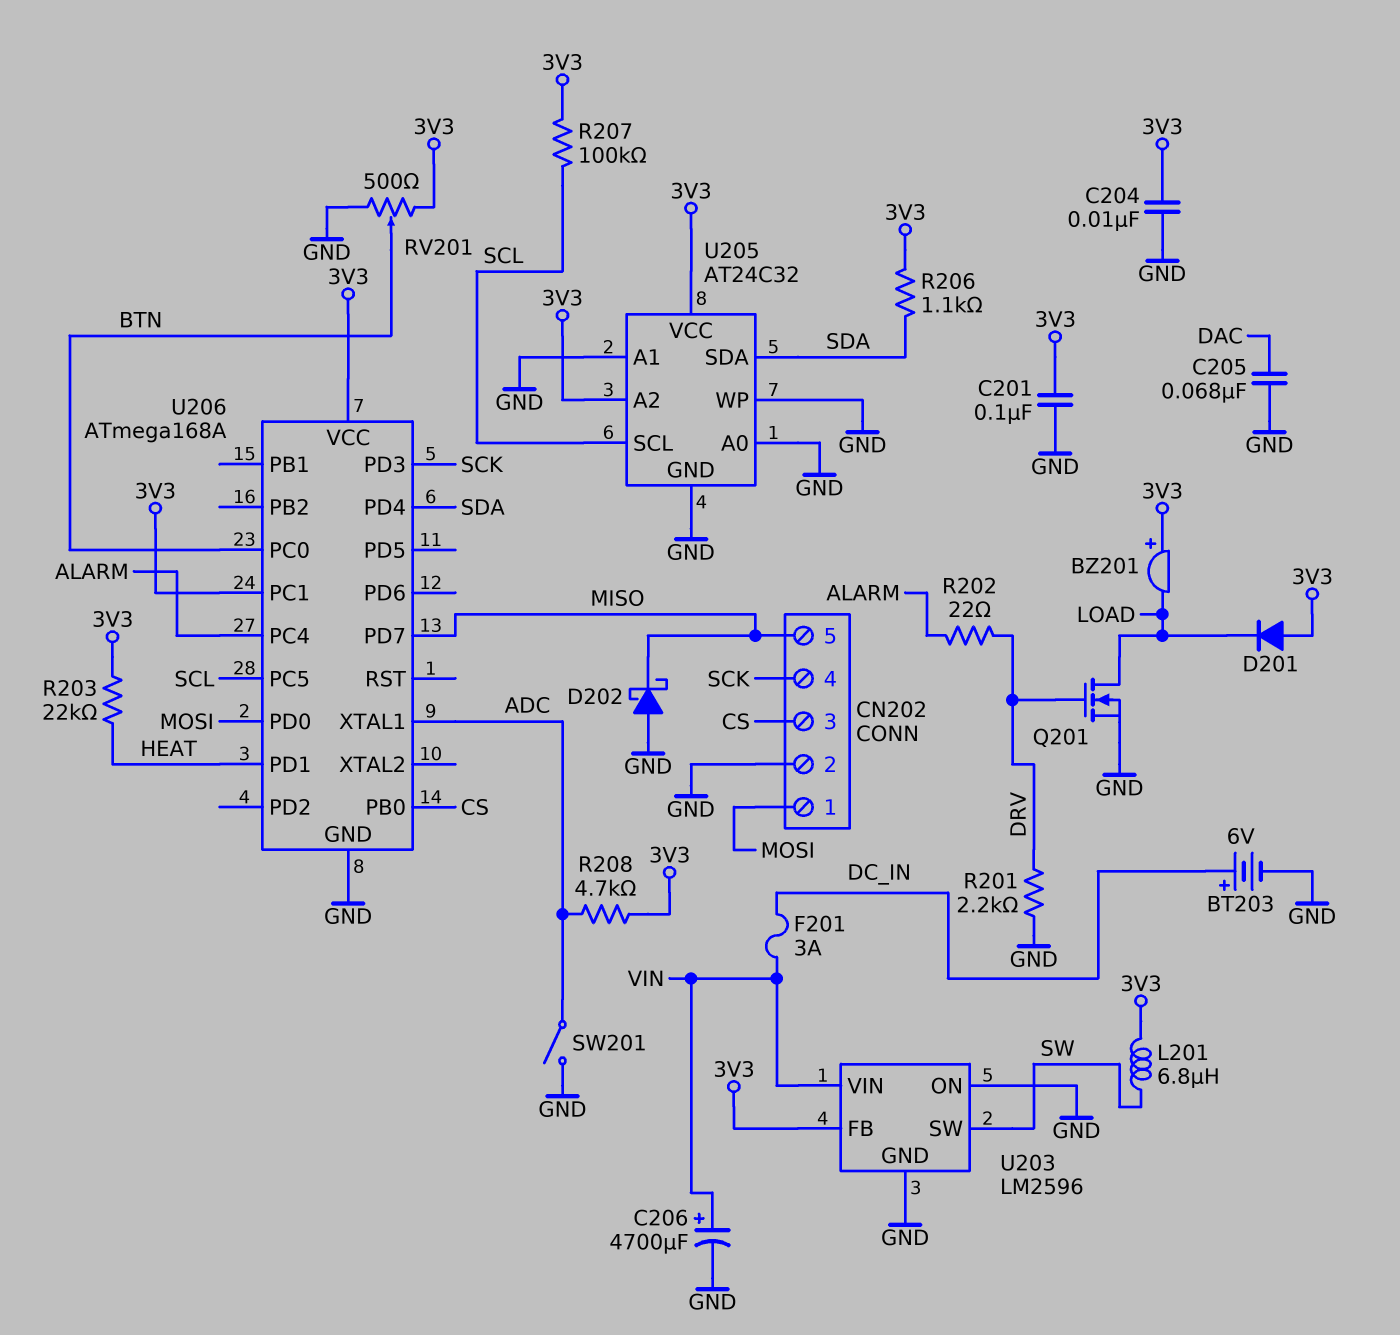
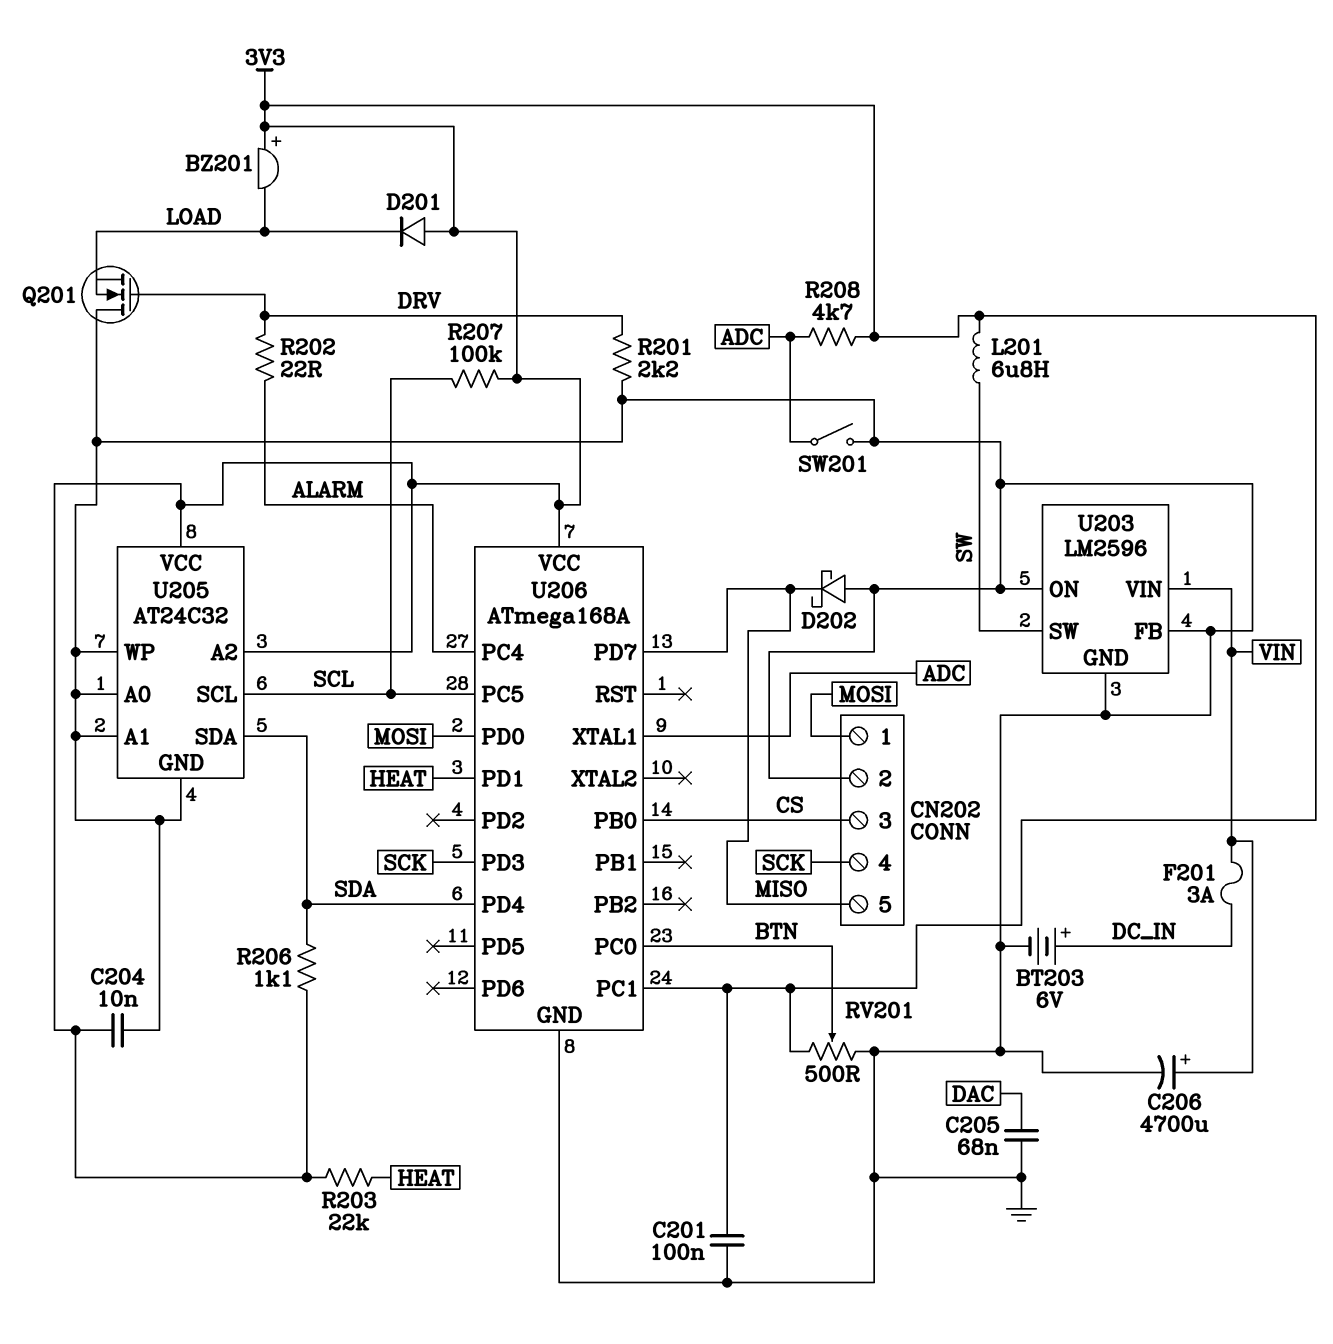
Q201: NMOS (G DRV, D LOAD, S GND) -> NMOS (G DRV, D GND, S LOAD)
U203 pin FB: 3V3 -> GND

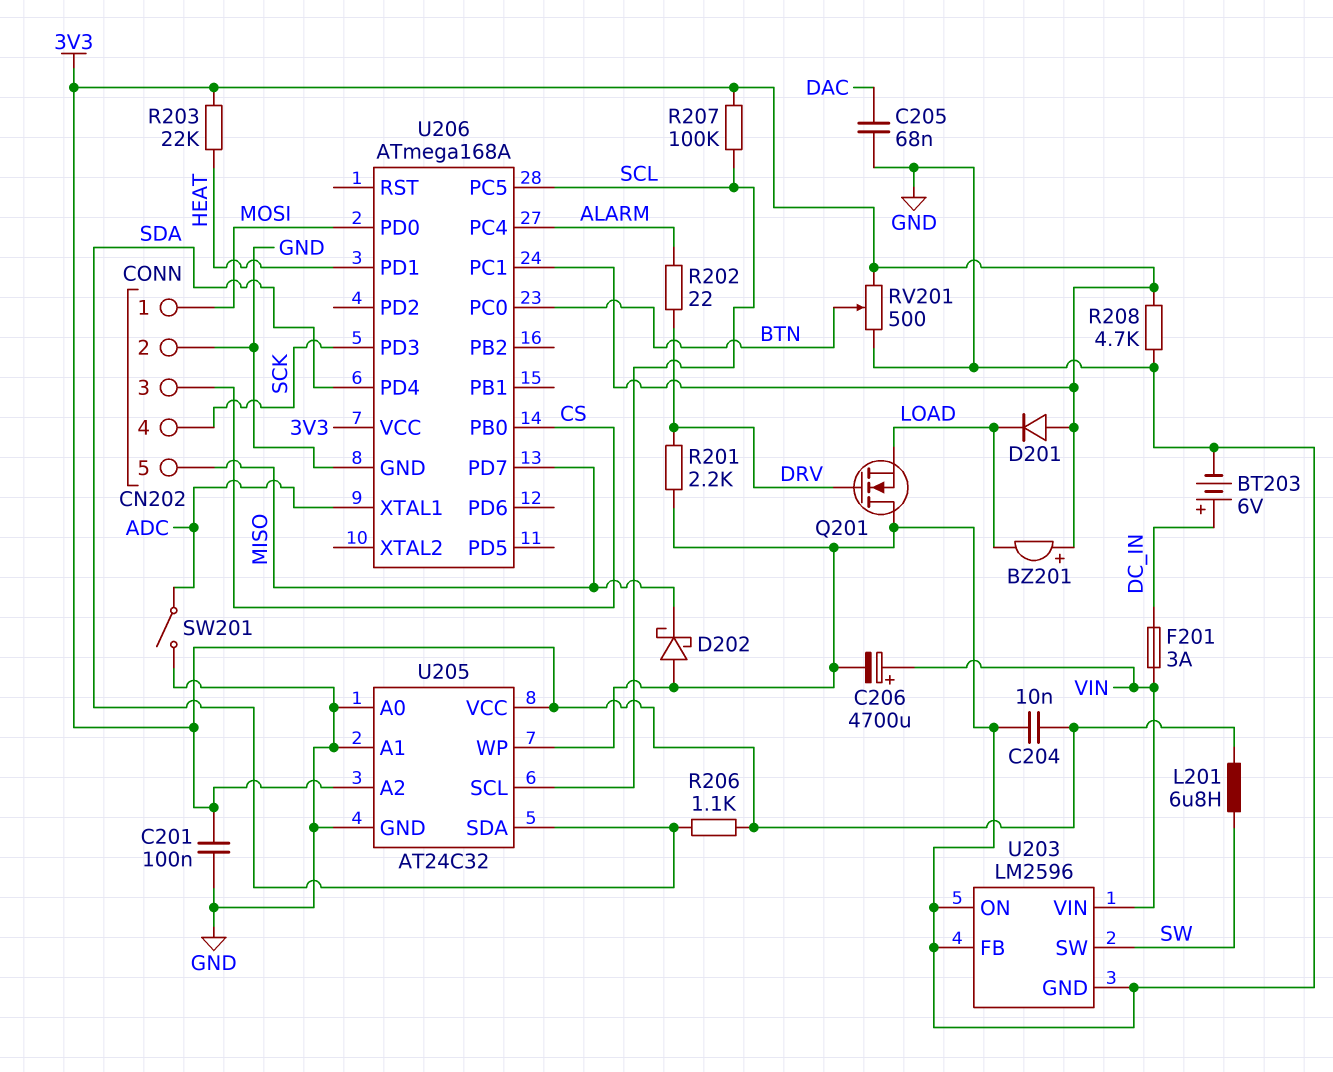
R208: 4.7k (3V3, ADC) -> 4.7k (3V3, GND)

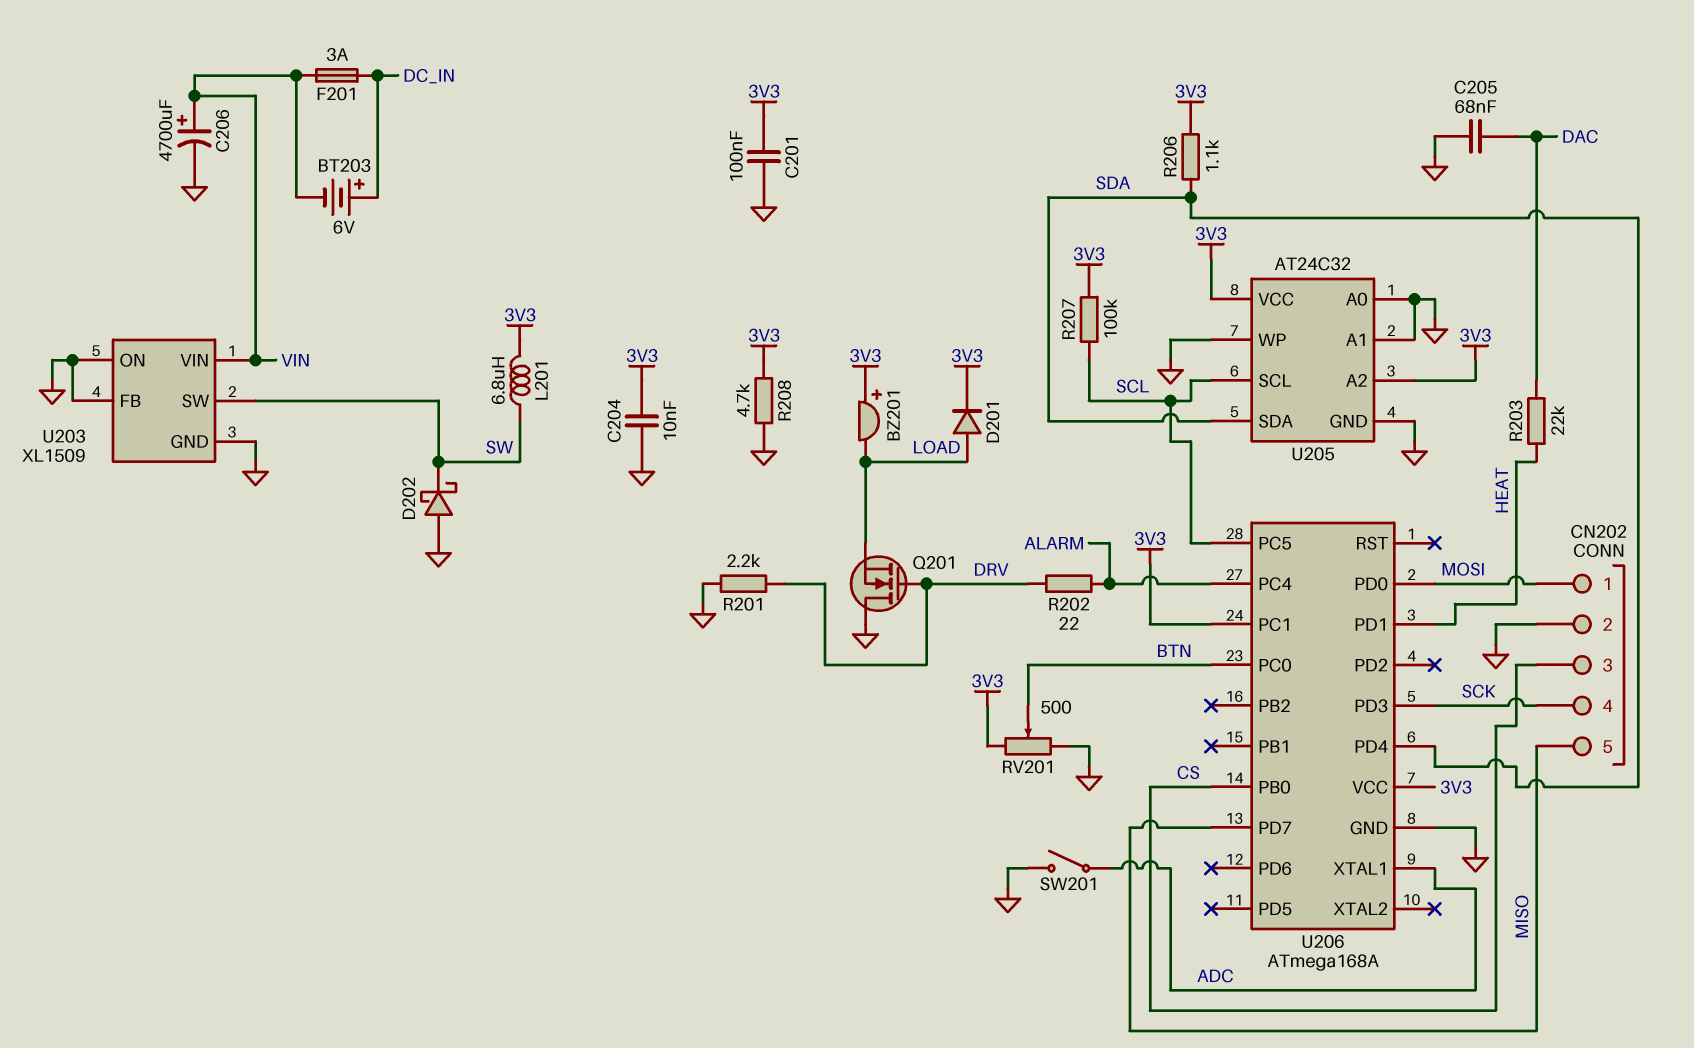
BT203: 6V (plus DC_IN, minus GND) -> 6V (plus DC_IN, minus VIN)
D201: diode (A 3V3, K LOAD) -> diode (A LOAD, K 3V3)
D202: schottky (A GND, K MISO) -> schottky (A GND, K SW)
R203: 22k (3V3, HEAT) -> 22k (DAC, HEAT)
U203: LM2596 -> XL1509

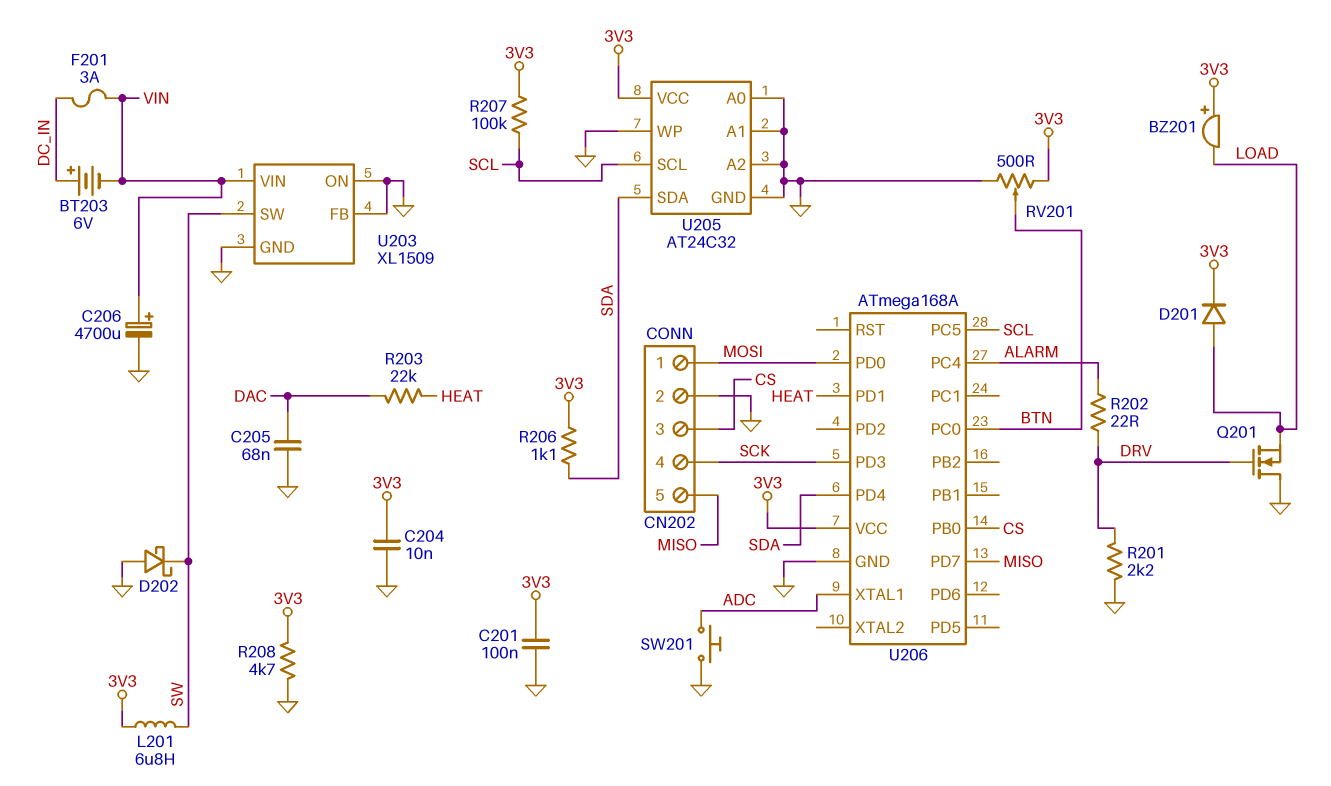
SW201: switch (ADC, GND) -> button (ADC, GND)
U205 pin A2: 3V3 -> GND
U206 pin PC1: 3V3 -> none

